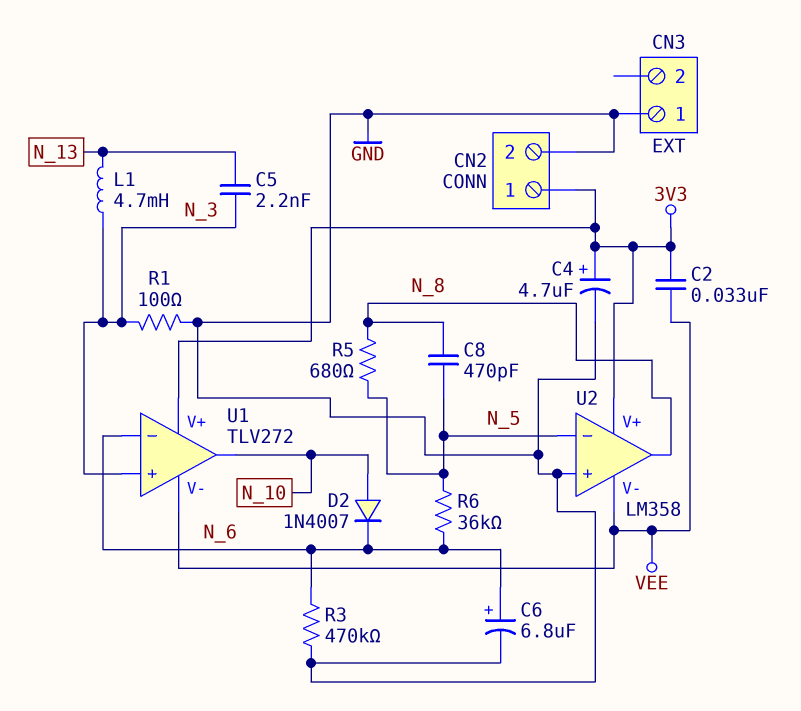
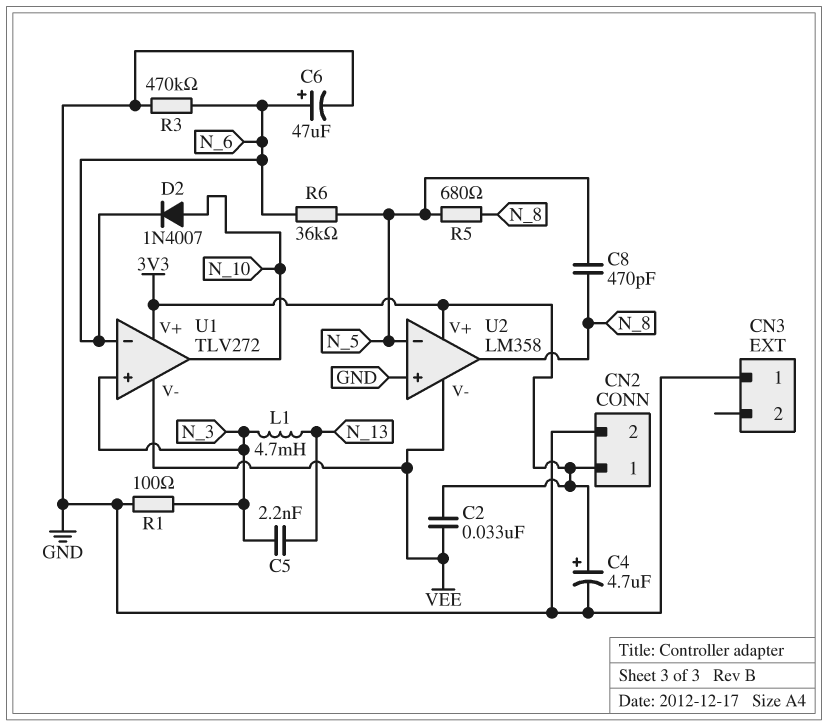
C6: 6.8uF (plus N_6, minus GND) -> 47uF (plus N_6, minus GND)

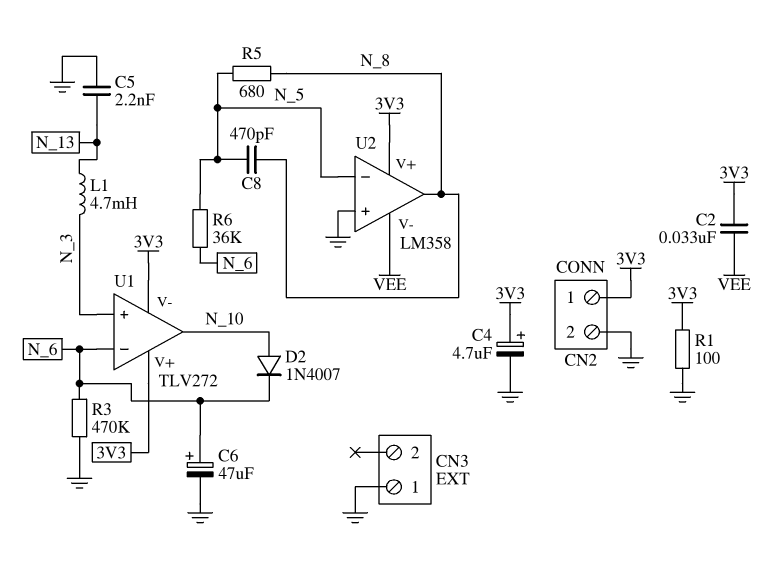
C5: 2.2nF (N_3, N_13) -> 2.2nF (GND, N_13)
R1: 100 (GND, N_3) -> 100 (3V3, GND)
U1 pin V-: VEE -> 3V3

